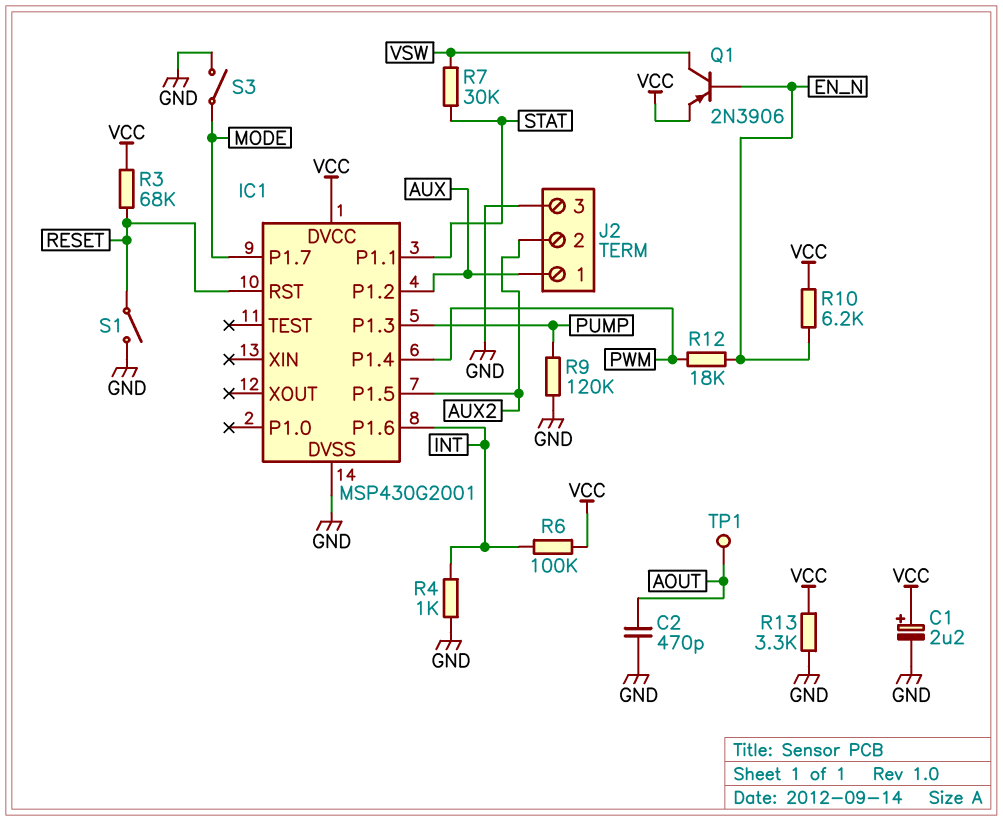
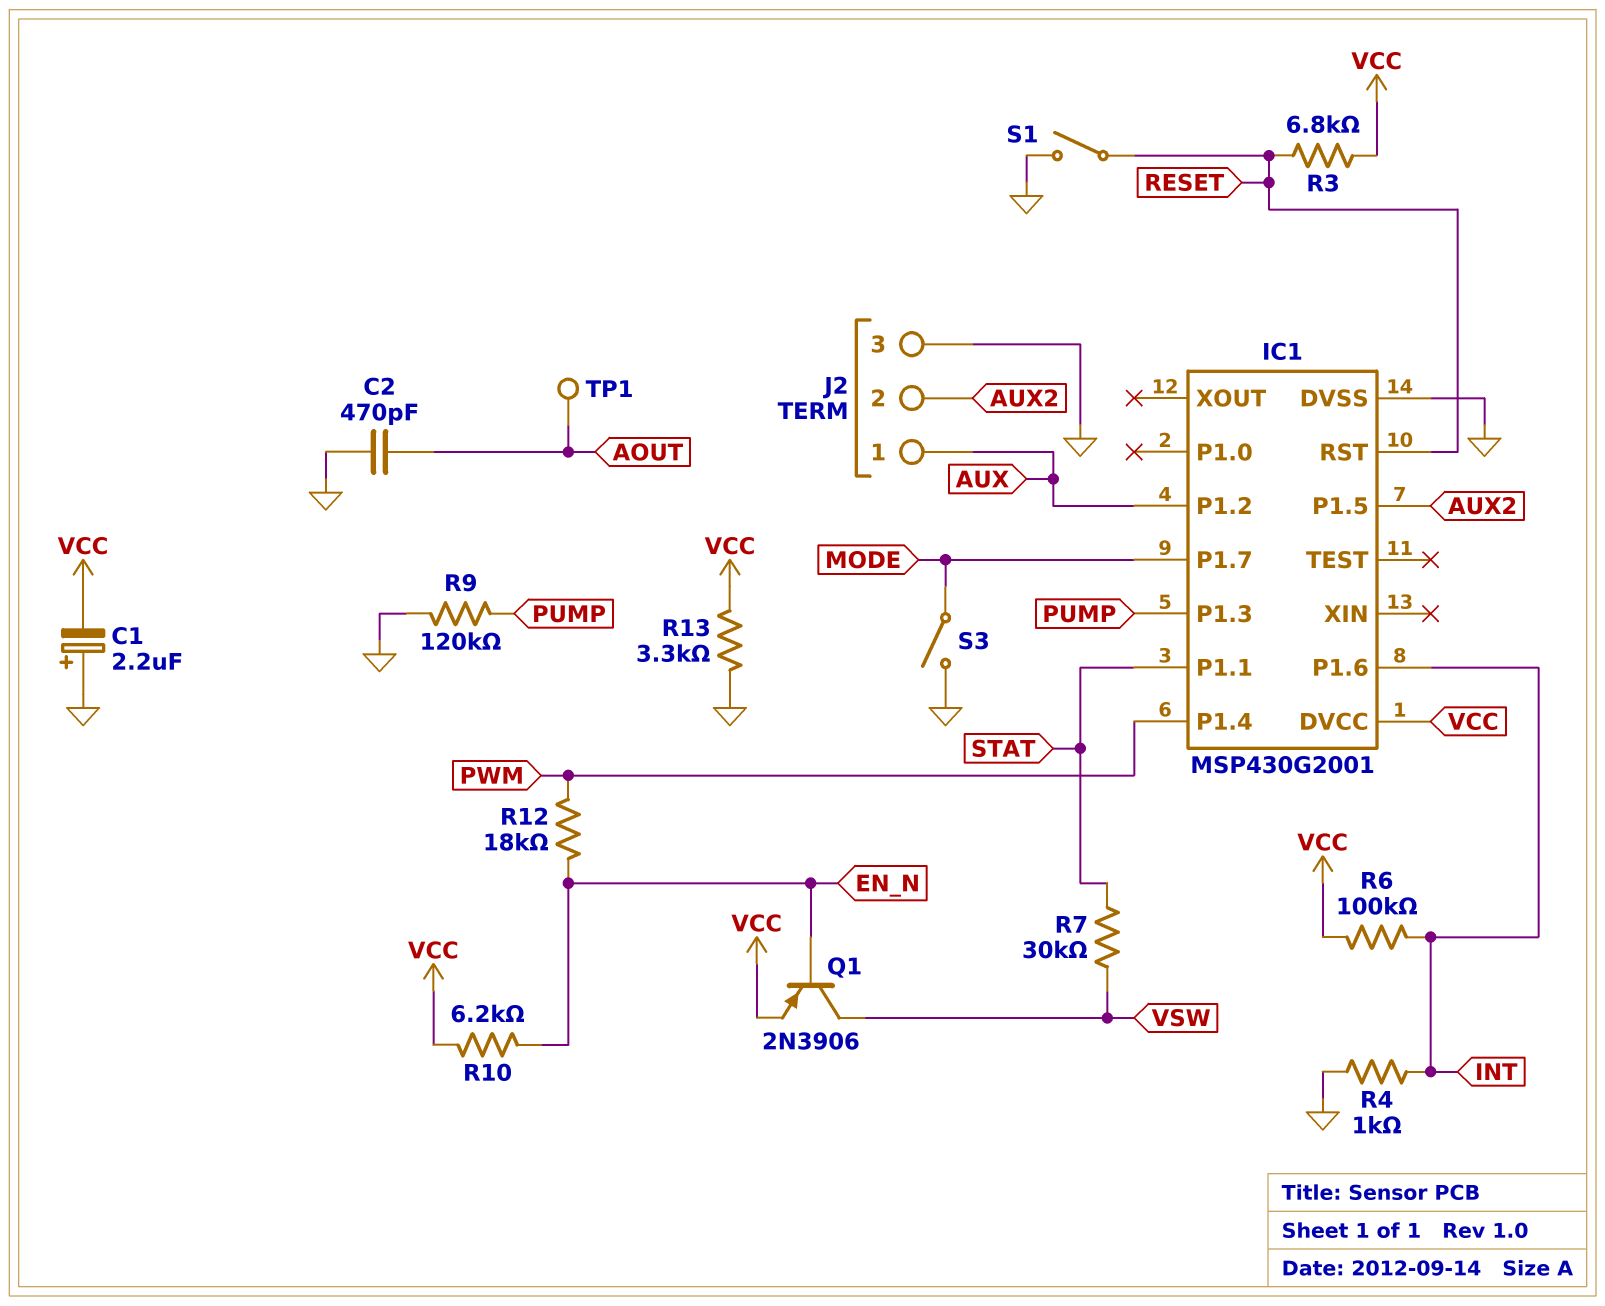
C1: 2.2uF (plus VCC, minus GND) -> 2.2uF (plus GND, minus VCC)
R3: 68k (RESET, VCC) -> 6.8k (RESET, VCC)

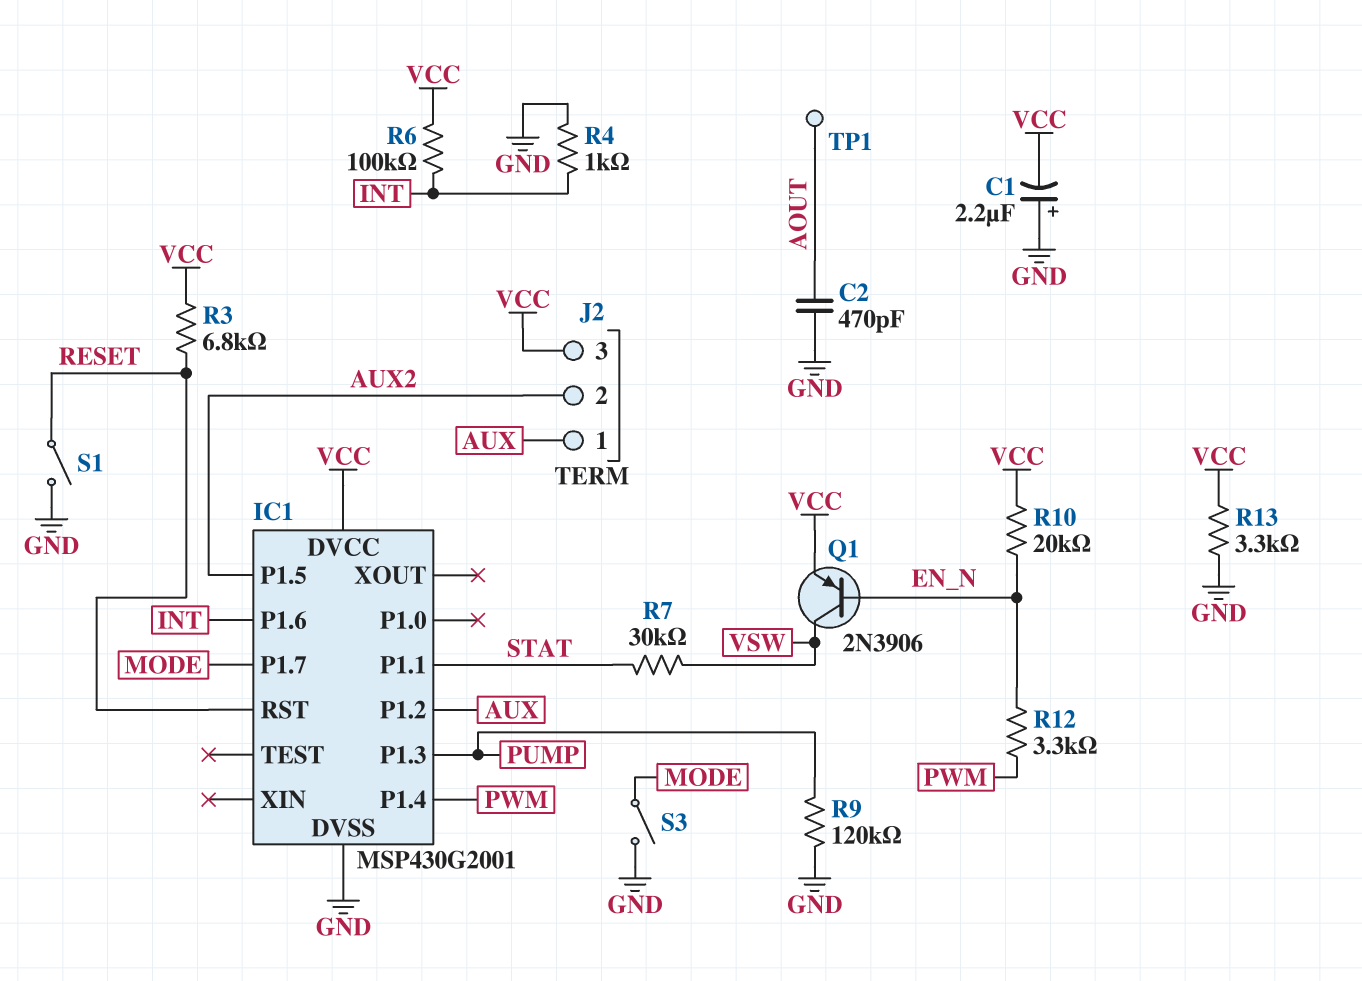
J2 pin 3: GND -> VCC
R10: 6.2k (EN_N, VCC) -> 20k (EN_N, VCC)
R12: 18k (EN_N, PWM) -> 3.3k (EN_N, PWM)

